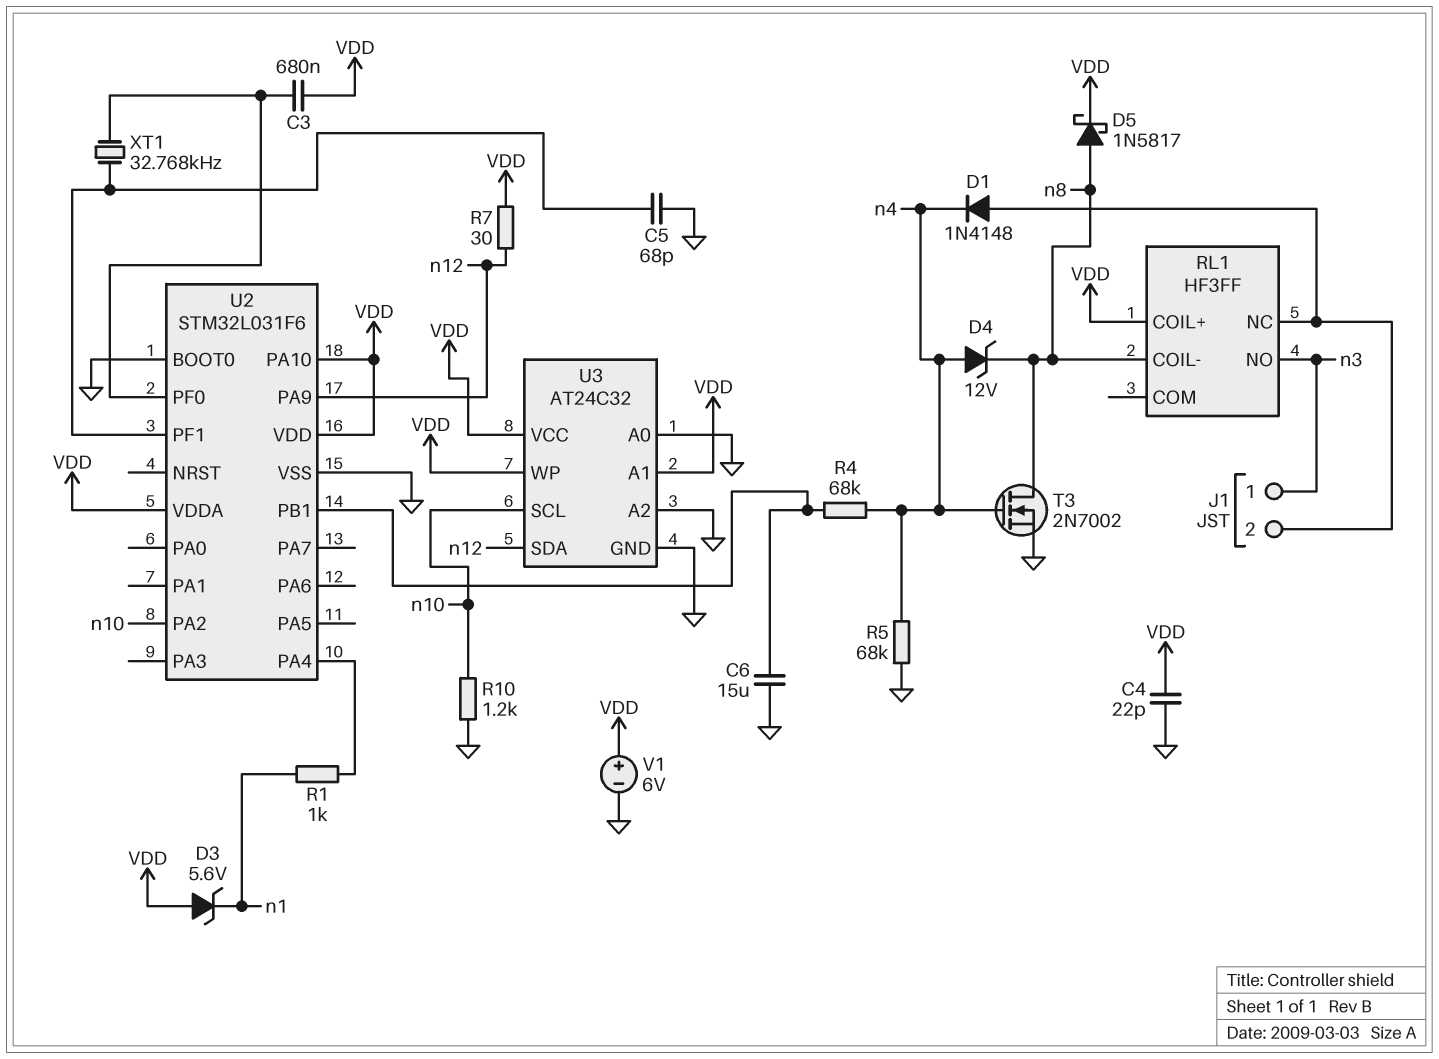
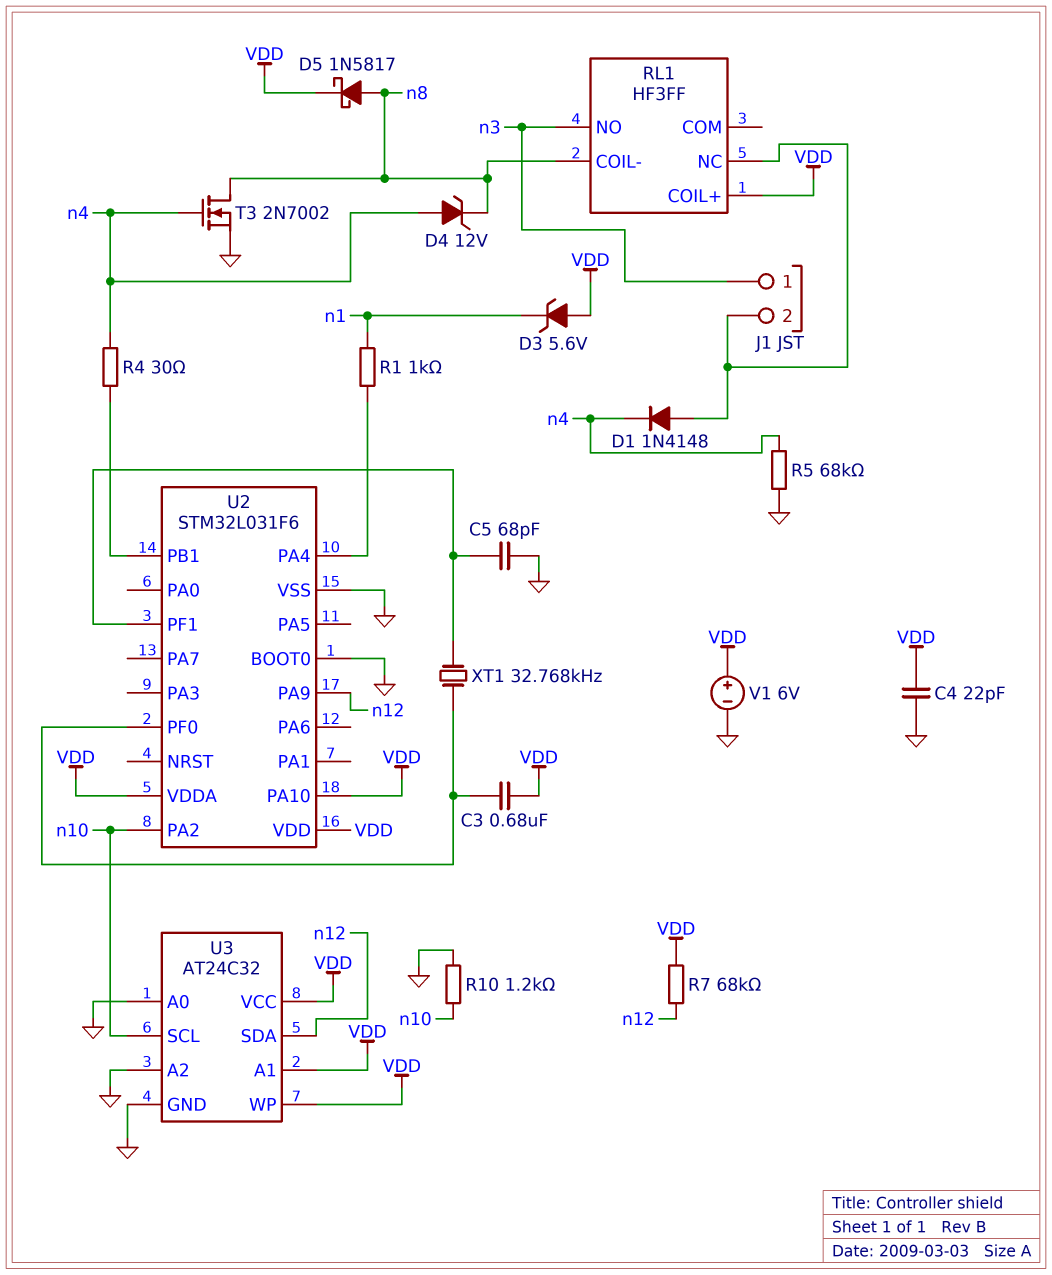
C6: 15uF (GND, U2/PB1) -> none
R4: 68k (U2/PB1, n4) -> 30 (U2/PB1, n4)
R7: 30 (VDD, n12) -> 68k (VDD, n12)

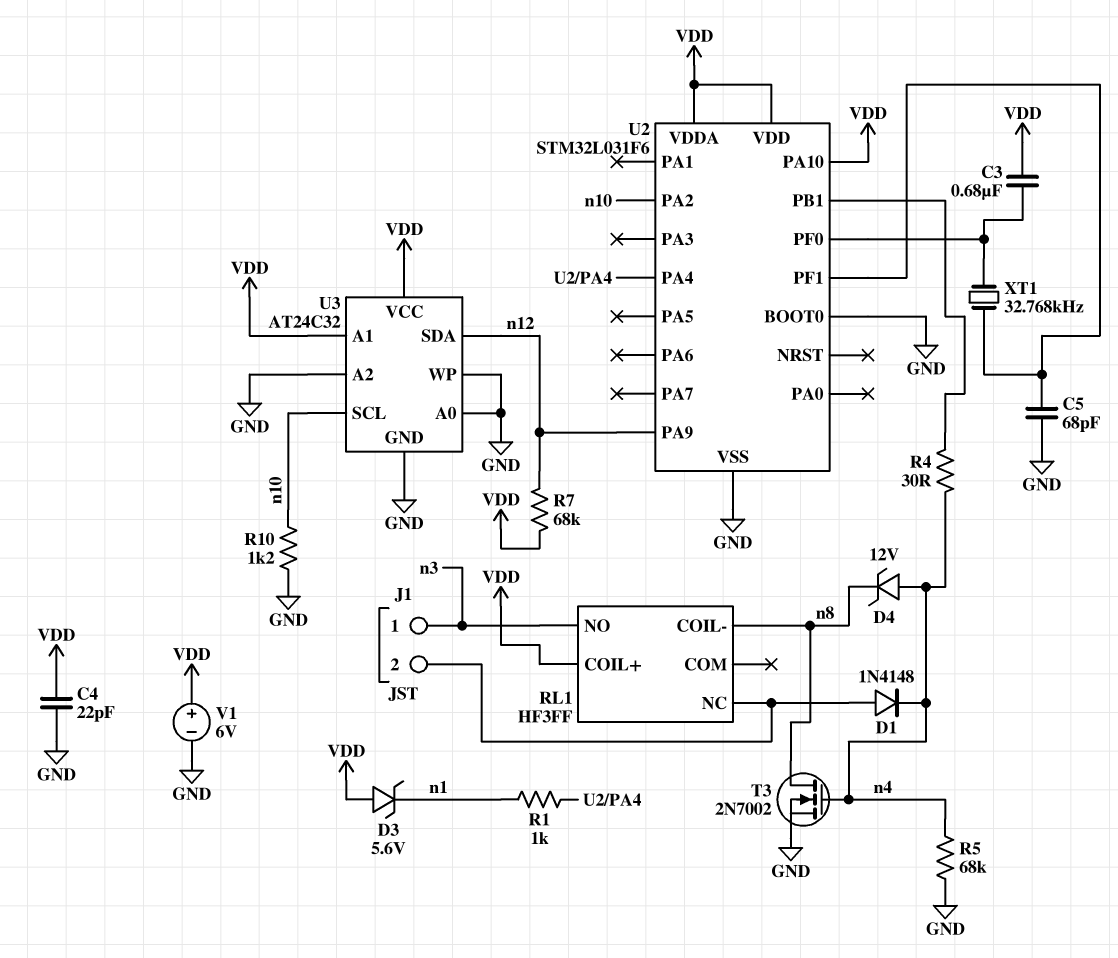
D5: schottky 1N5817 (A n8, K VDD) -> none
U3 pin WP: VDD -> GND

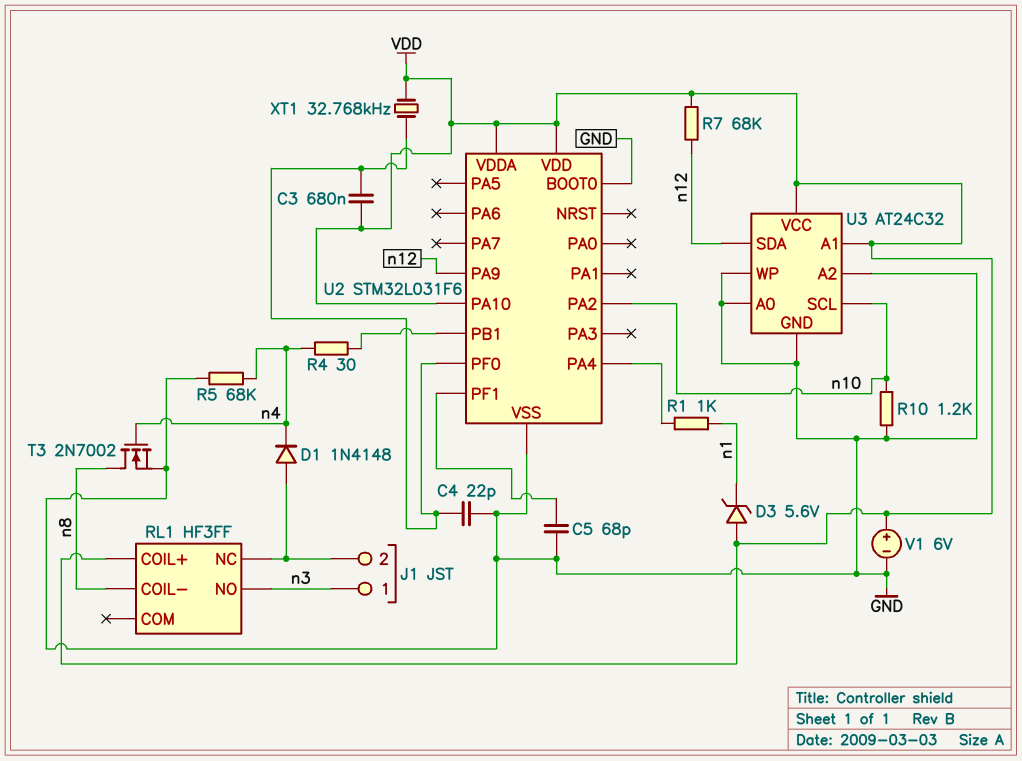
C4: 22pF (GND, VDD) -> 22pF (GND, U2/PF0)
D4: zener 12V (A n4, K n8) -> none
XT1: 32.768kHz (U2/PF0, U2/PF1) -> 32.768kHz (U2/PF0, VDD)

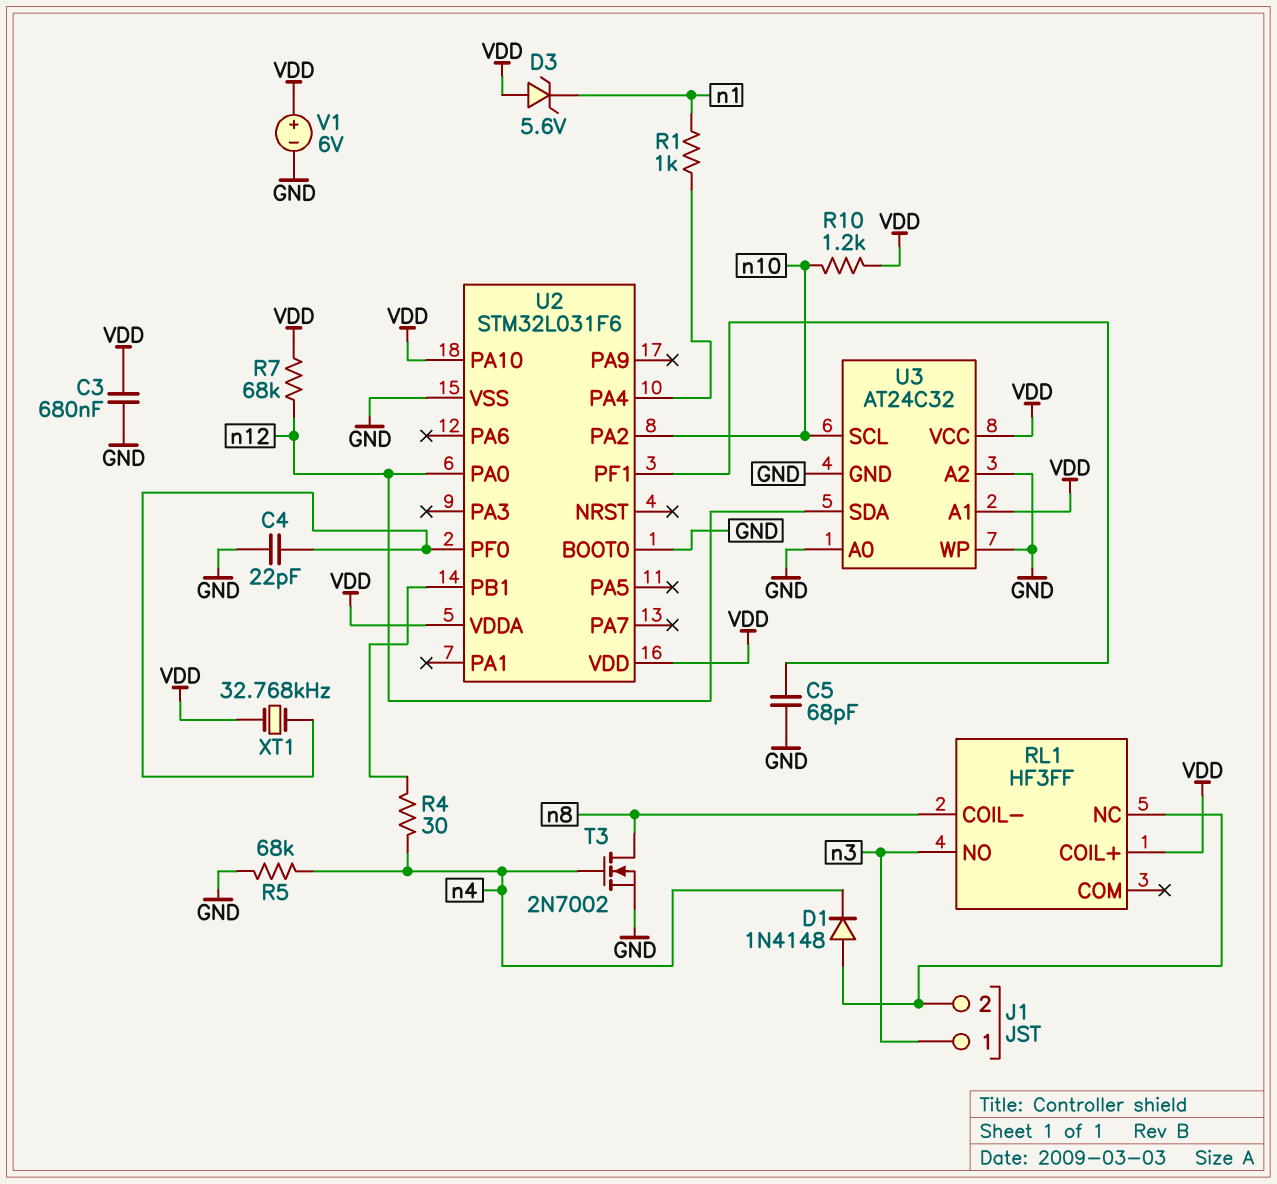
C3: 680nF (U2/PF0, VDD) -> 680nF (GND, VDD)
R10: 1.2k (GND, n10) -> 1.2k (VDD, n10)
U2 pin PA0: none -> n12
U2 pin PA9: n12 -> none

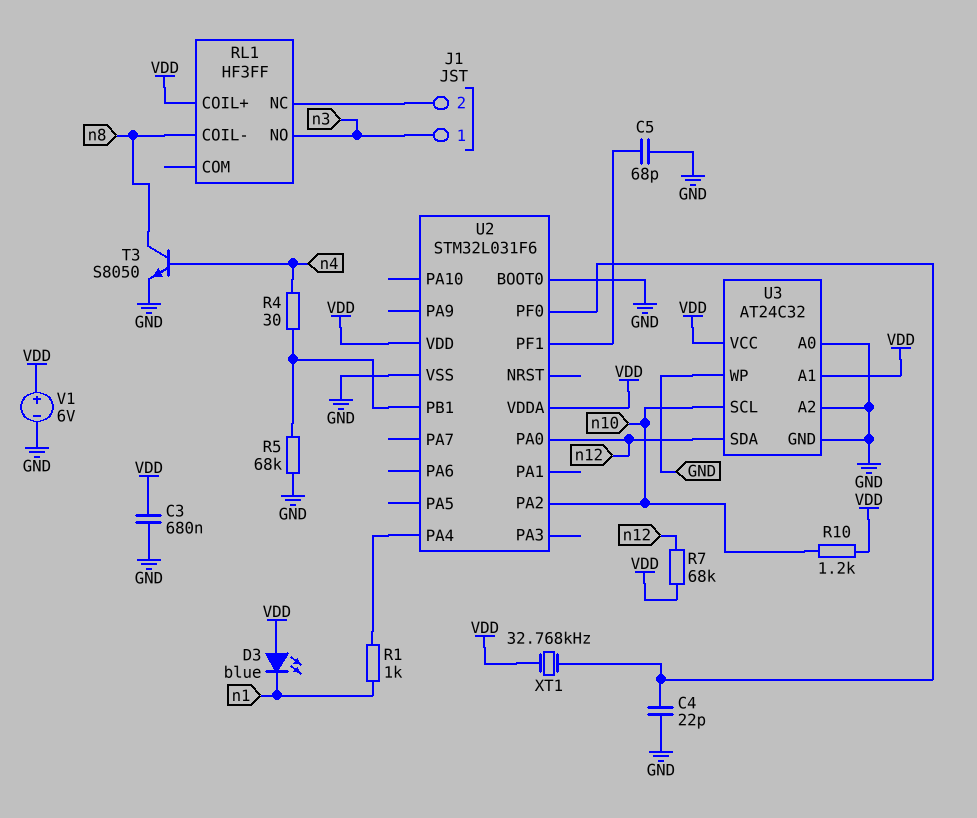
D1: diode 1N4148 (A J1/2, K n4) -> none
D3: zener 5.6V (A VDD, K n1) -> LED blue (A VDD, K n1)
R5: 68k (GND, n4) -> 68k (GND, U2/PB1)
T3: NMOS 2N7002 (G n4, D n8, S GND) -> NPN S8050 (B n4, C n8, E GND)
U2 pin PA10: VDD -> none

